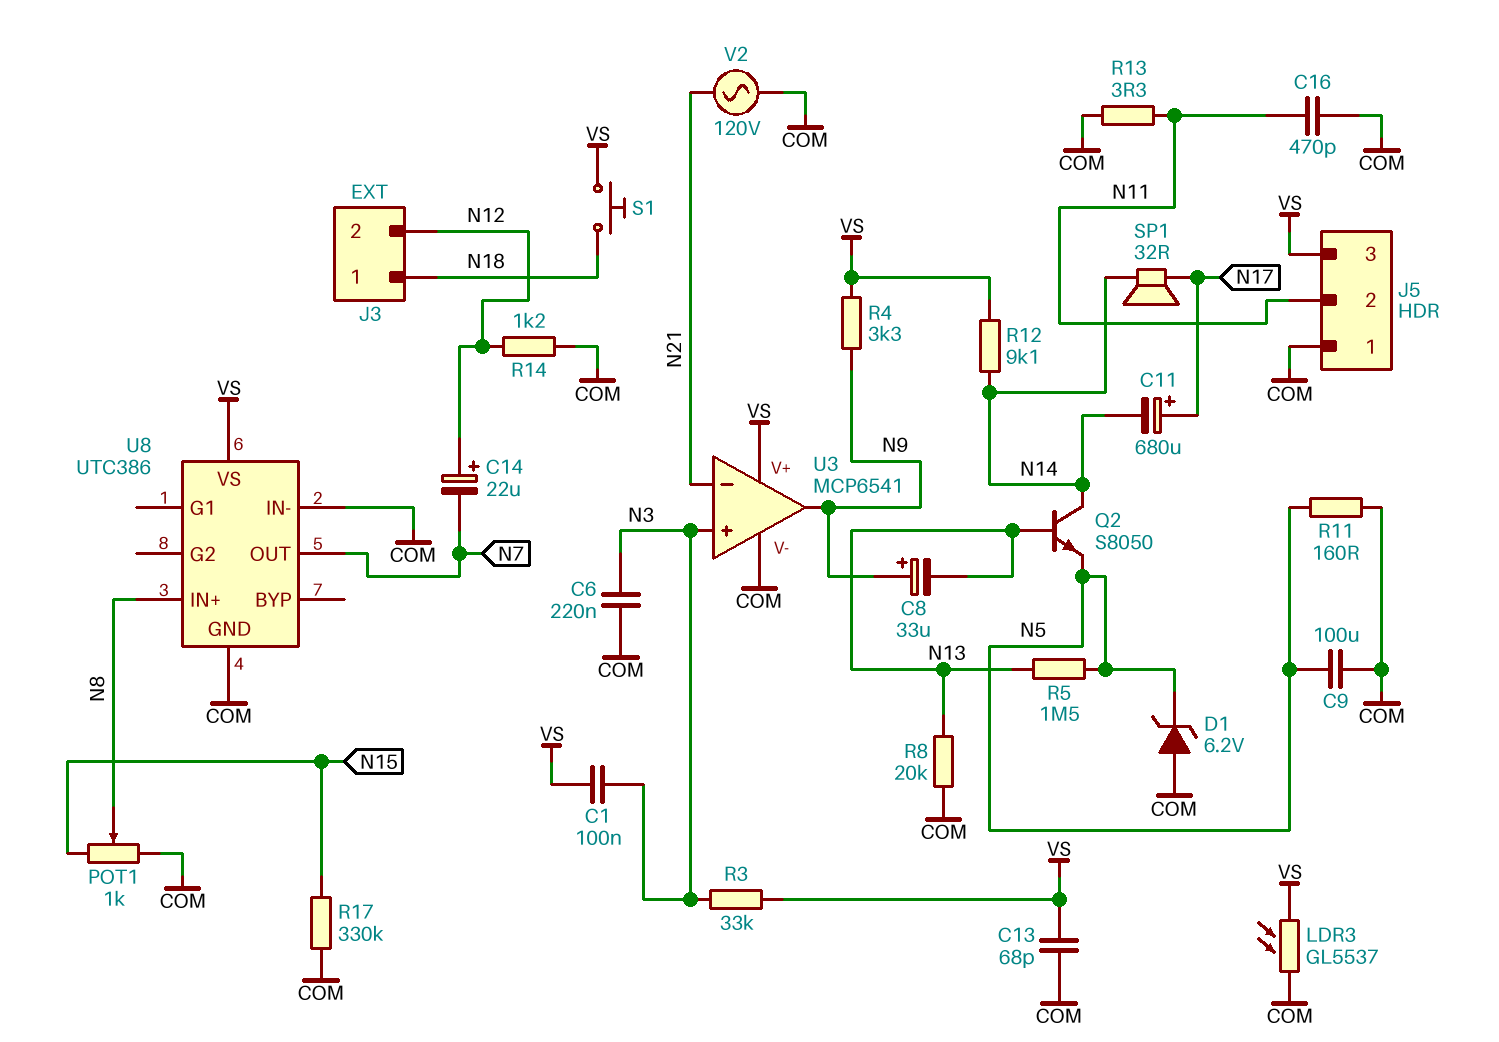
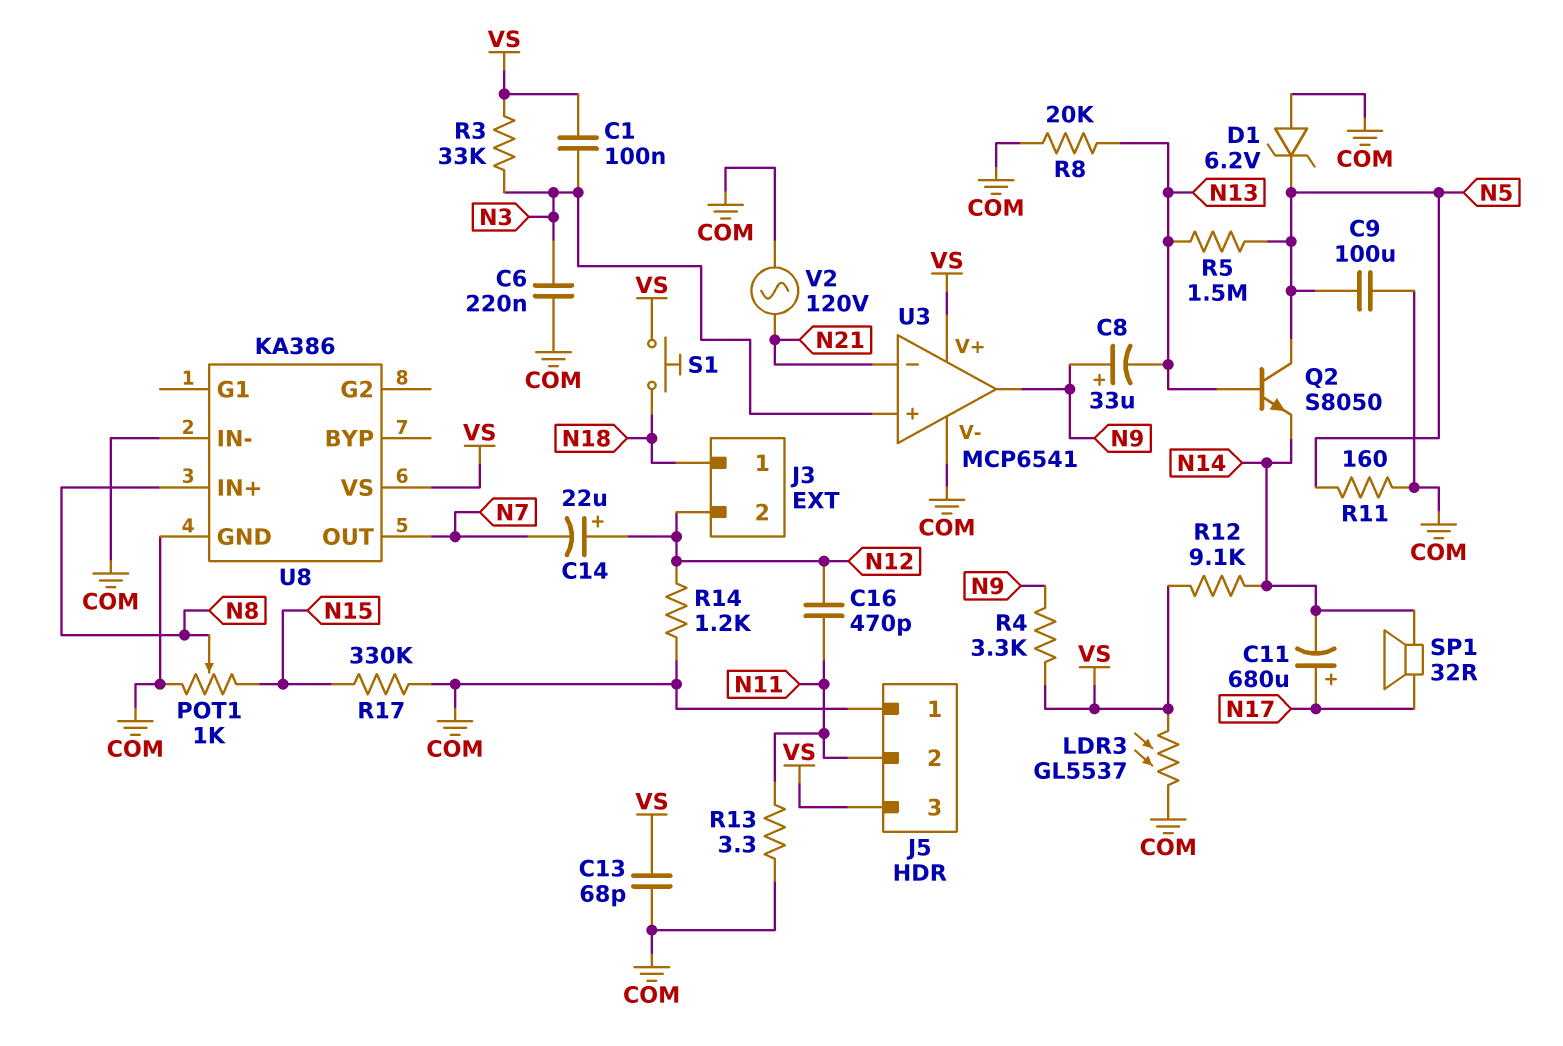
C16: 470pF (COM, N11) -> 470pF (N11, N12)
Q2: NPN S8050 (B N13, C N14, E N5) -> NPN S8050 (B N13, C N5, E N14)
U8: UTC386 -> KA386

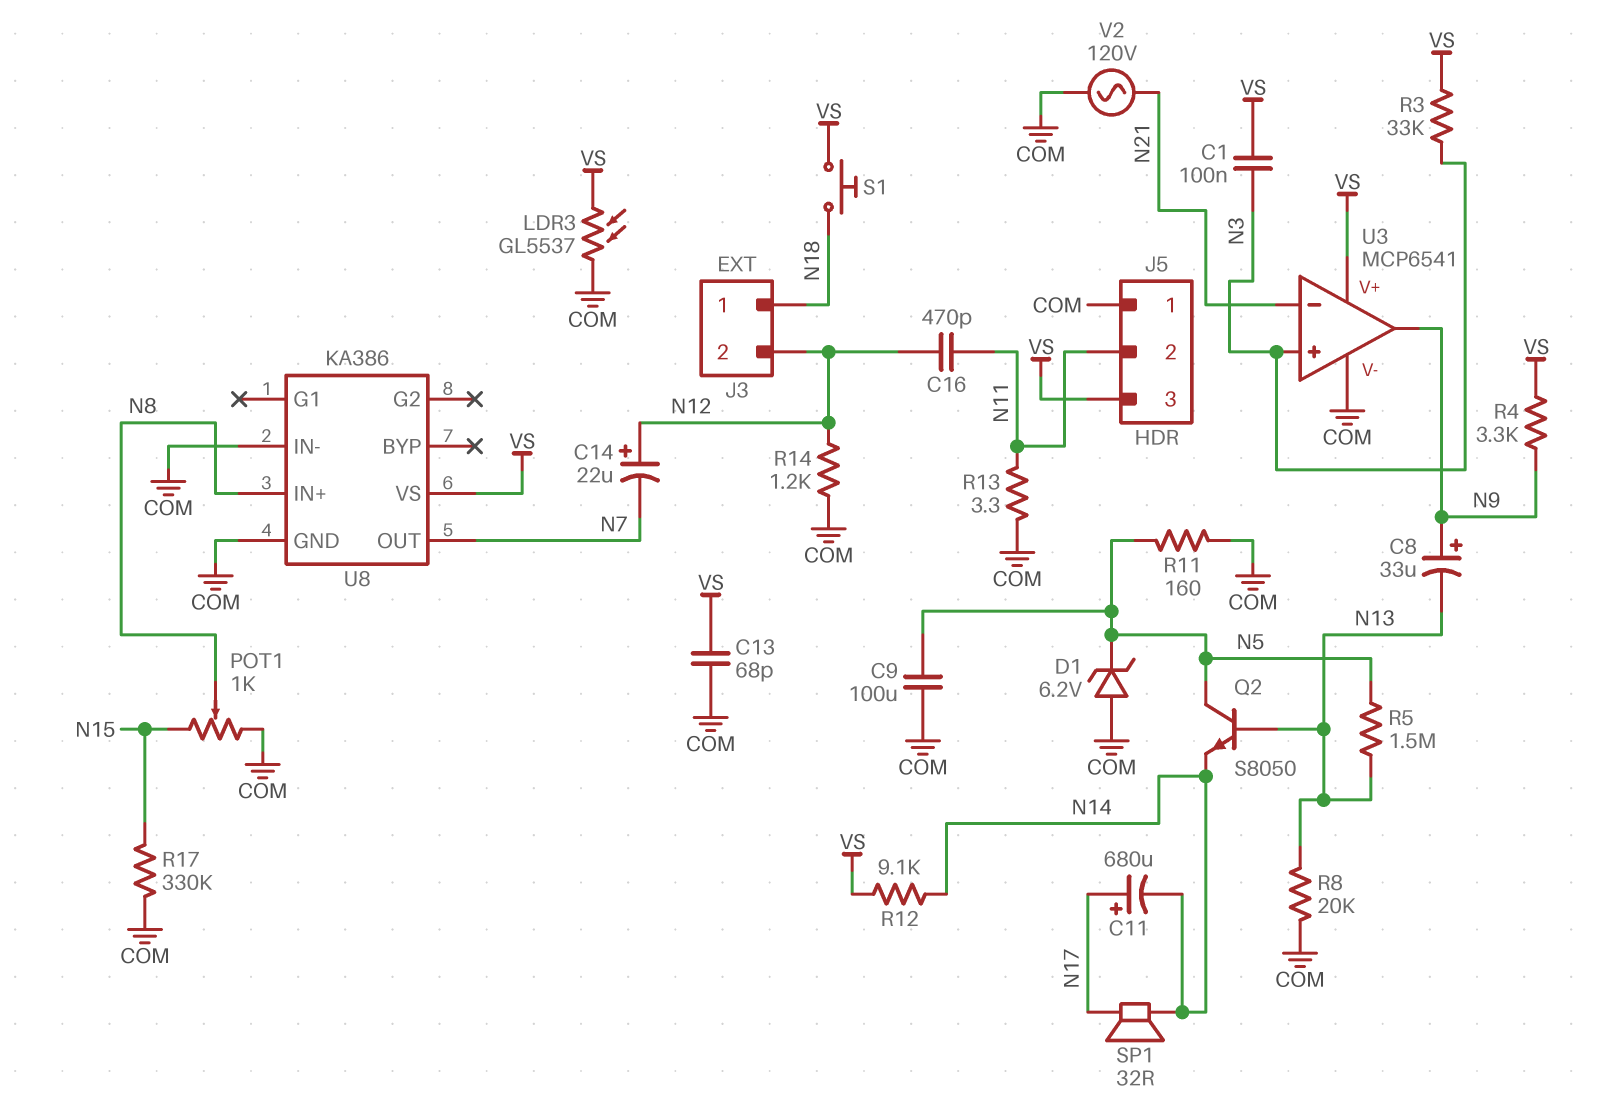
C6: 220nF (COM, N3) -> none

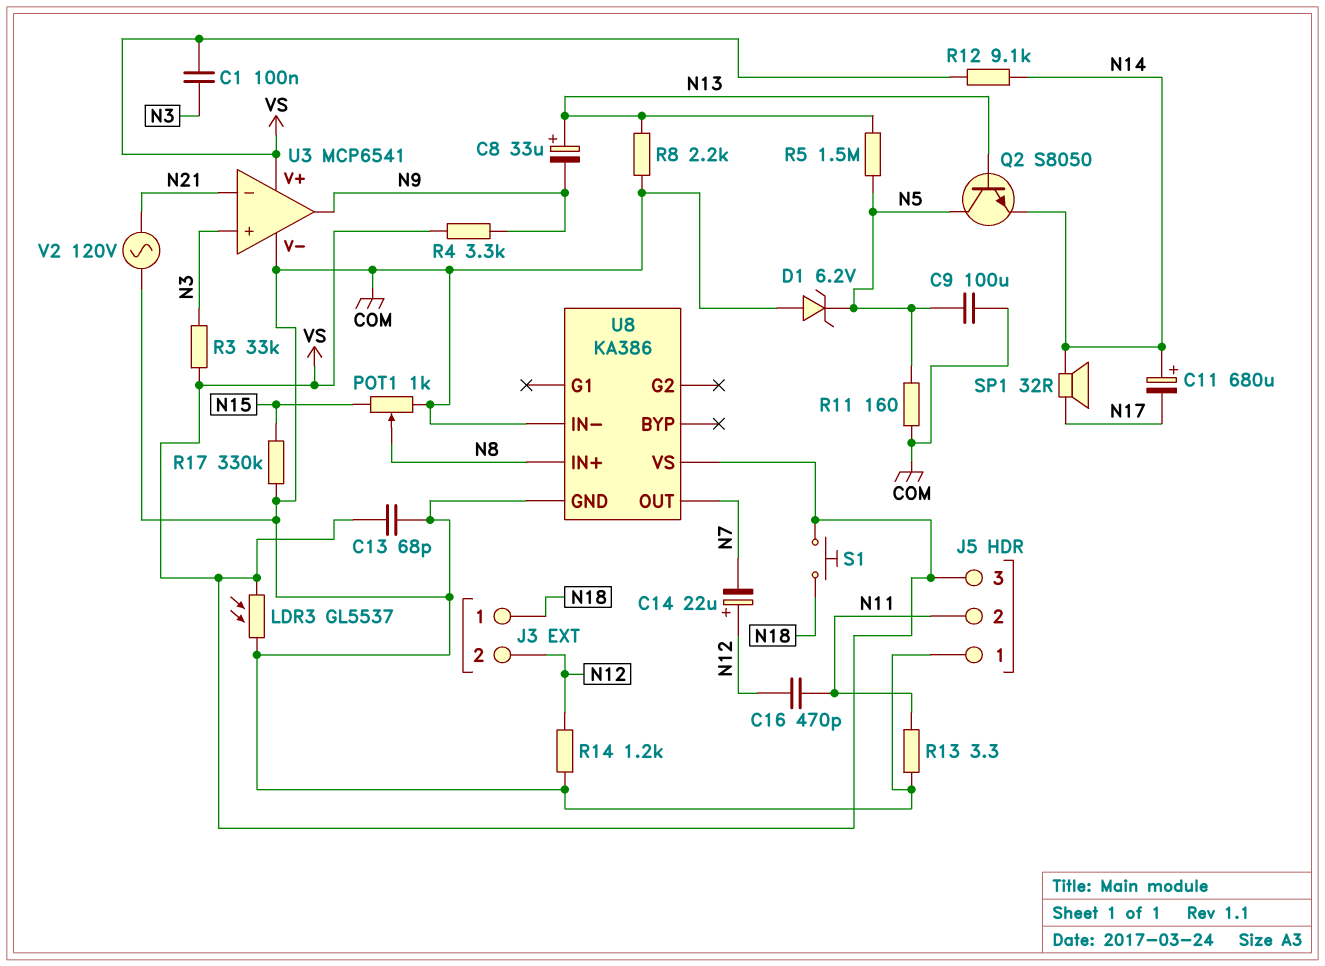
C8: 33uF (plus N9, minus N13) -> 33uF (plus N13, minus N9)
C11: 680uF (plus N17, minus N14) -> 680uF (plus N14, minus N17)
R8: 20k (COM, N13) -> 2.2k (COM, N13)

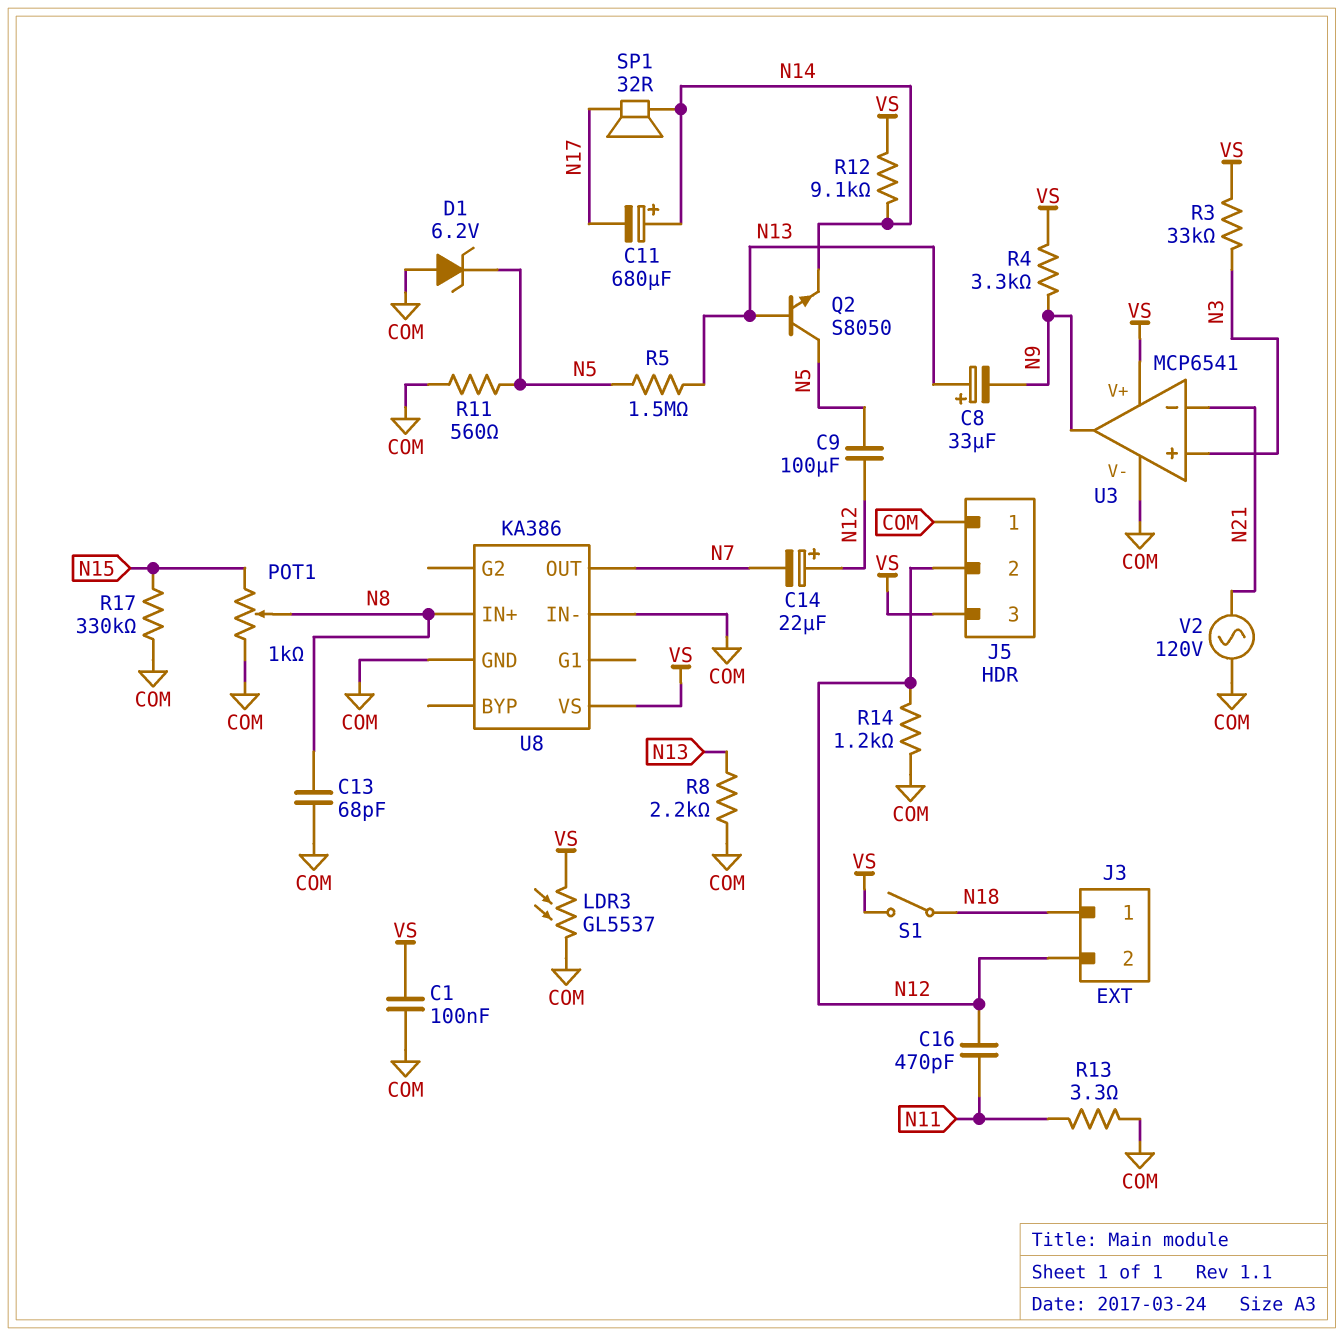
C1: 100nF (N3, VS) -> 100nF (COM, VS)
C9: 100uF (COM, N5) -> 100uF (N5, N12)
C13: 68pF (COM, VS) -> 68pF (COM, N8)
J5 pin 2: N11 -> N12
R11: 160 (COM, N5) -> 560 (COM, N5)
S1: button (N18, VS) -> switch (N18, VS)

